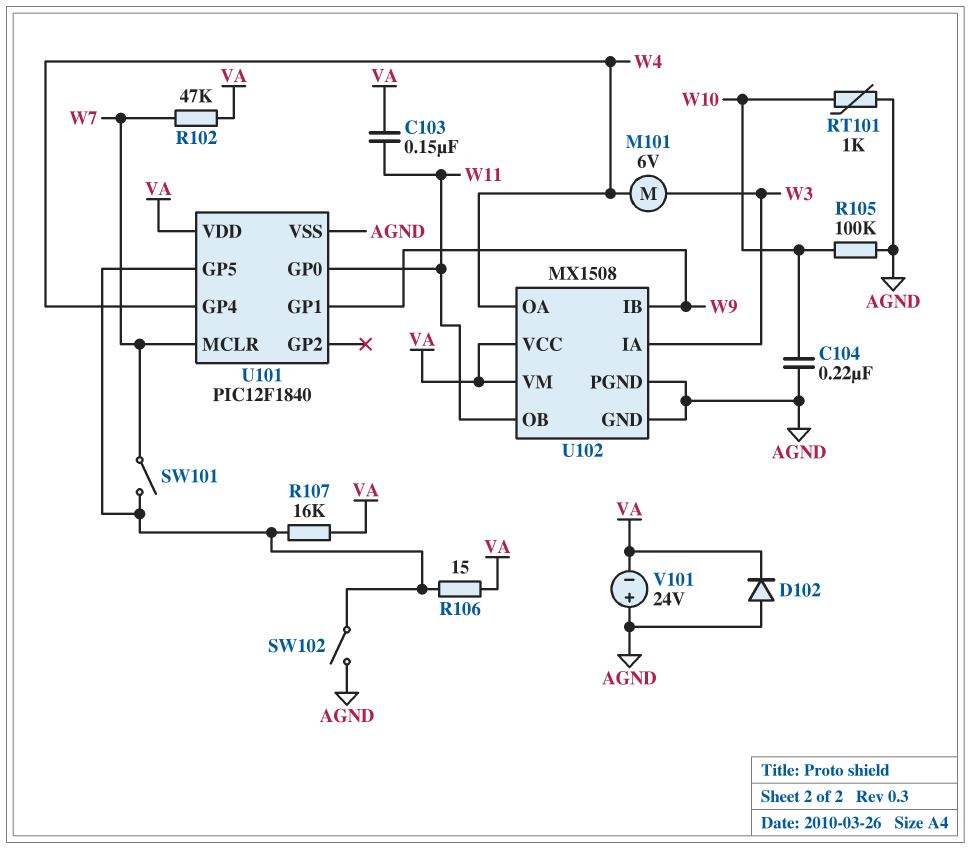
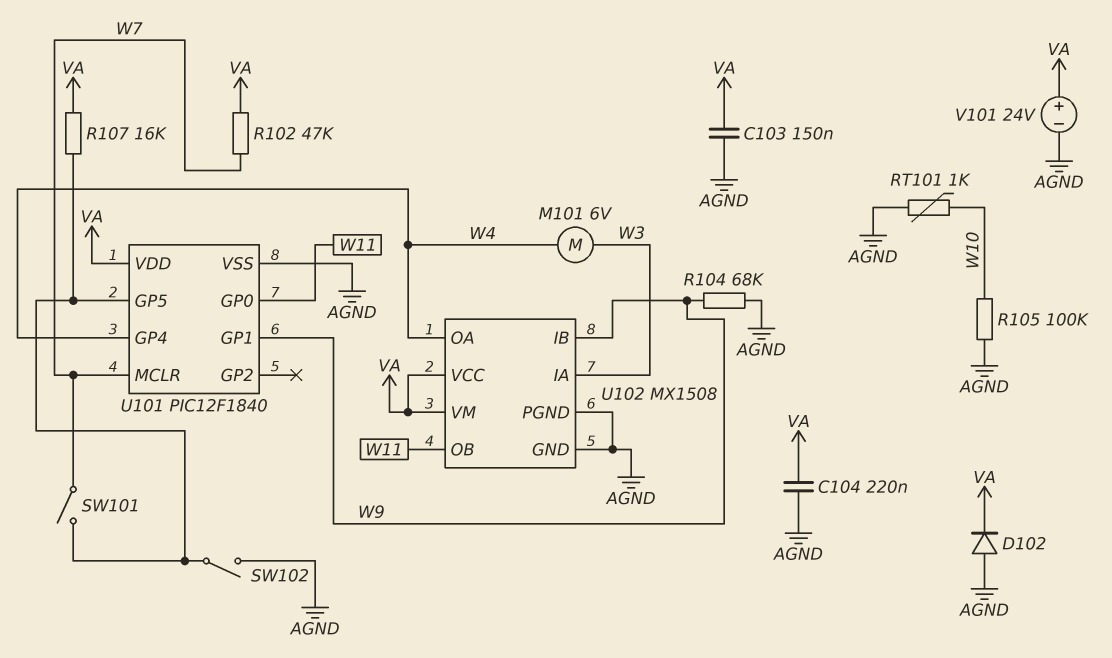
C103: 150nF (VA, W11) -> 150nF (AGND, VA)
C104: 220nF (AGND, W10) -> 220nF (AGND, VA)
R104: none -> 68k (AGND, W9)
R106: 15 (U101/GP5, VA) -> none
V101: 24V (plus AGND, minus VA) -> 24V (plus VA, minus AGND)

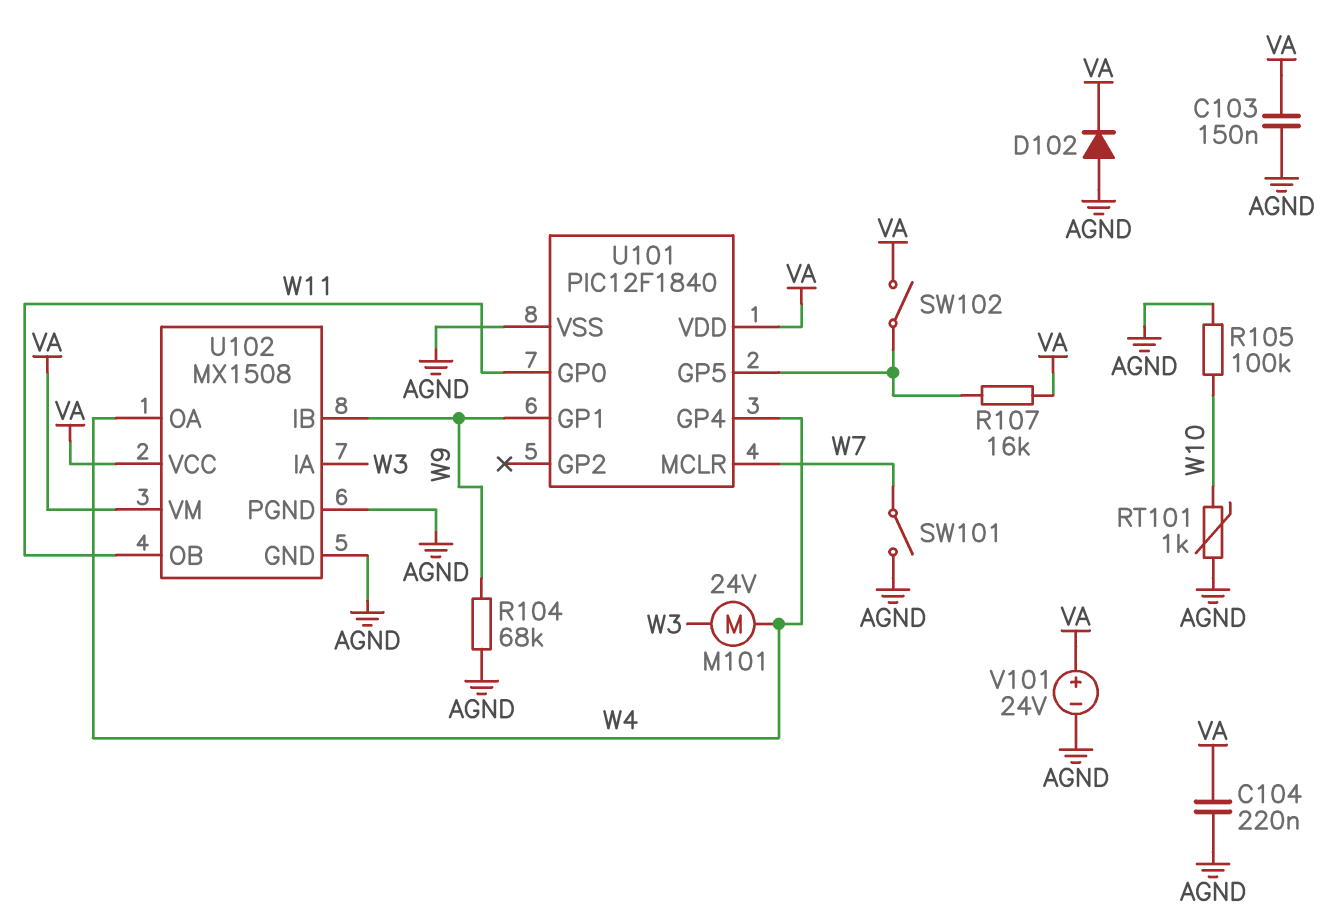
M101: motor 6V (W3, W4) -> motor 24V (W3, W4)
R102: 47k (VA, W7) -> none
SW101: switch (U101/GP5, W7) -> switch (AGND, W7)
SW102: switch (AGND, U101/GP5) -> switch (U101/GP5, VA)

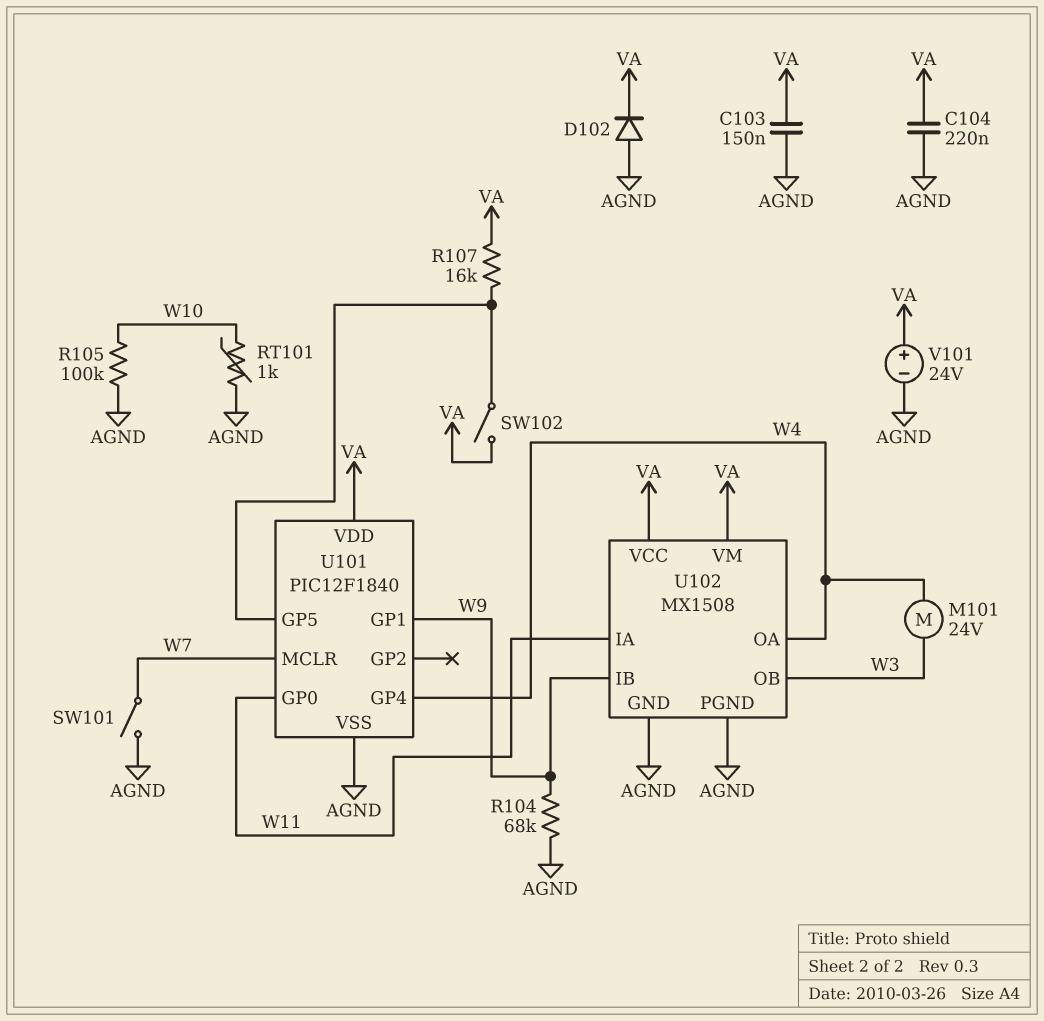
U102 pin IA: W3 -> W11
U102 pin OB: W11 -> W3

